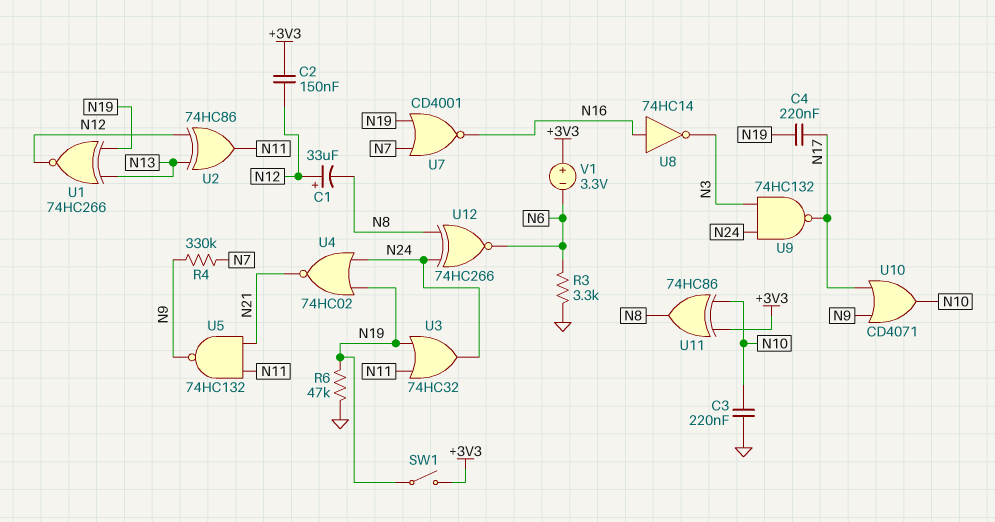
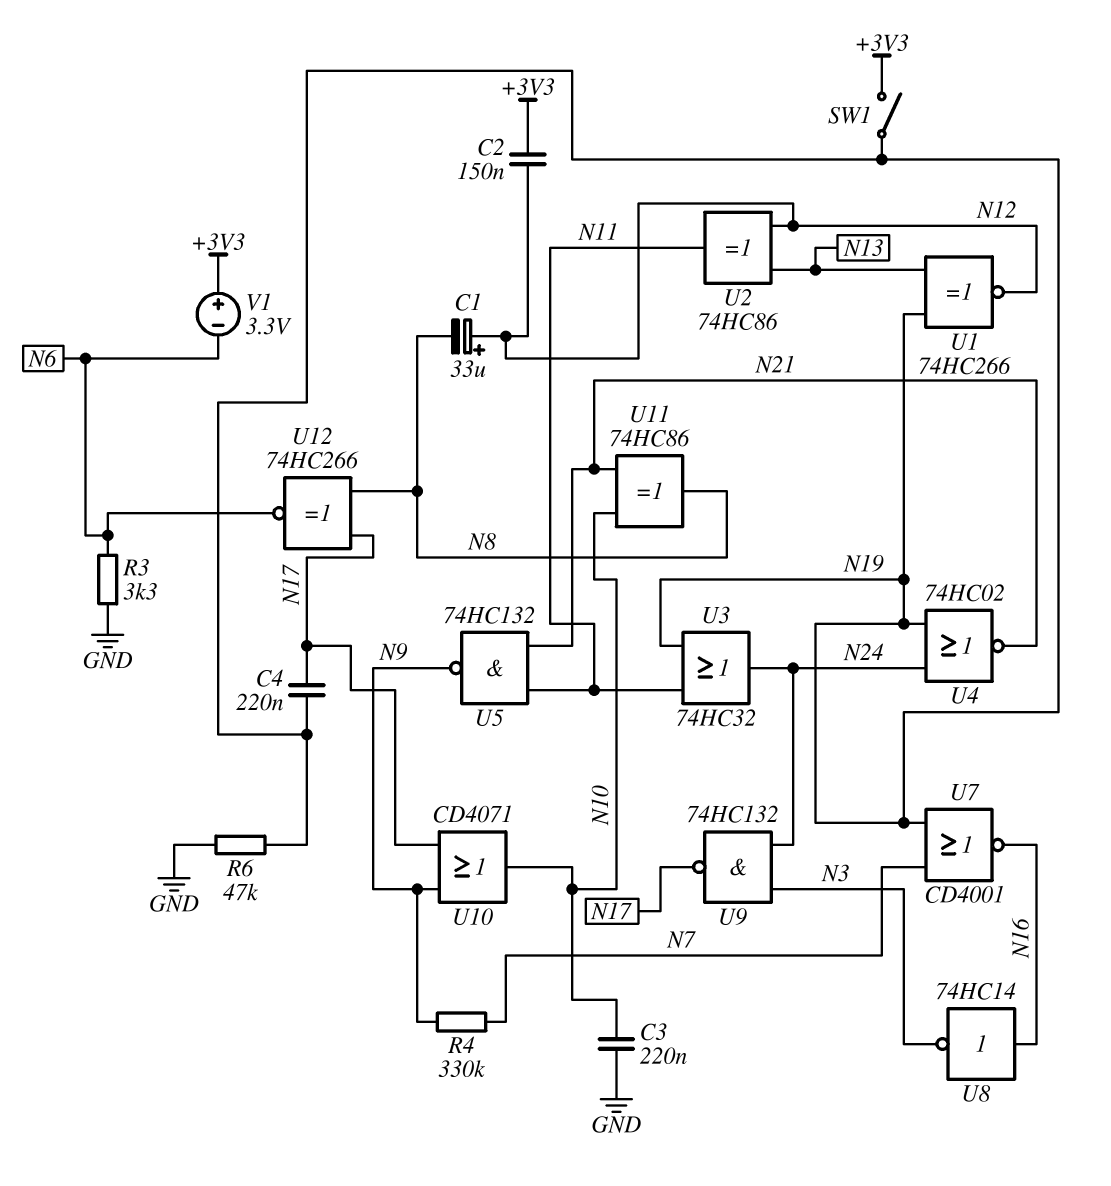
U11: XOR 74HC86 (in +3V3, in N10, out N8) -> XOR 74HC86 (in N10, in N21, out N8)
U12: XNOR 74HC266 (in N8, in N24, out N6) -> XNOR 74HC266 (in N8, in N17, out N6)

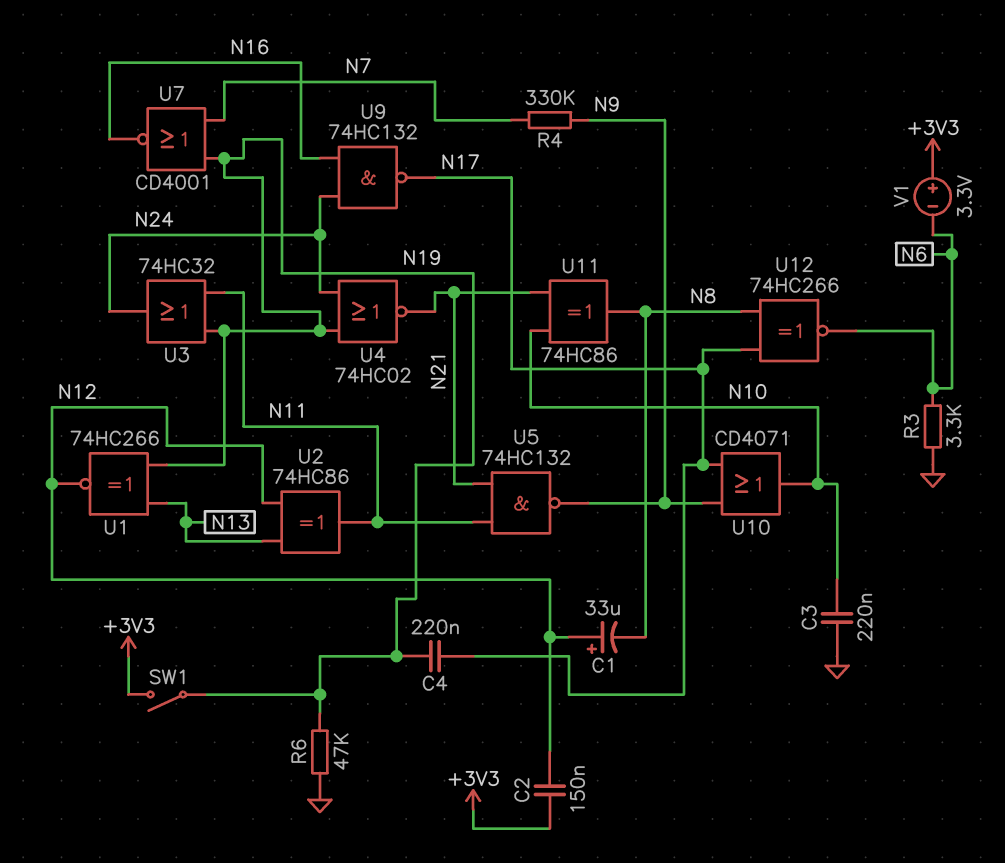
U8: NOT 74HC14 (in N16, out N3) -> none
U9: NAND 74HC132 (in N3, in N24, out N17) -> NAND 74HC132 (in N16, in N24, out N17)

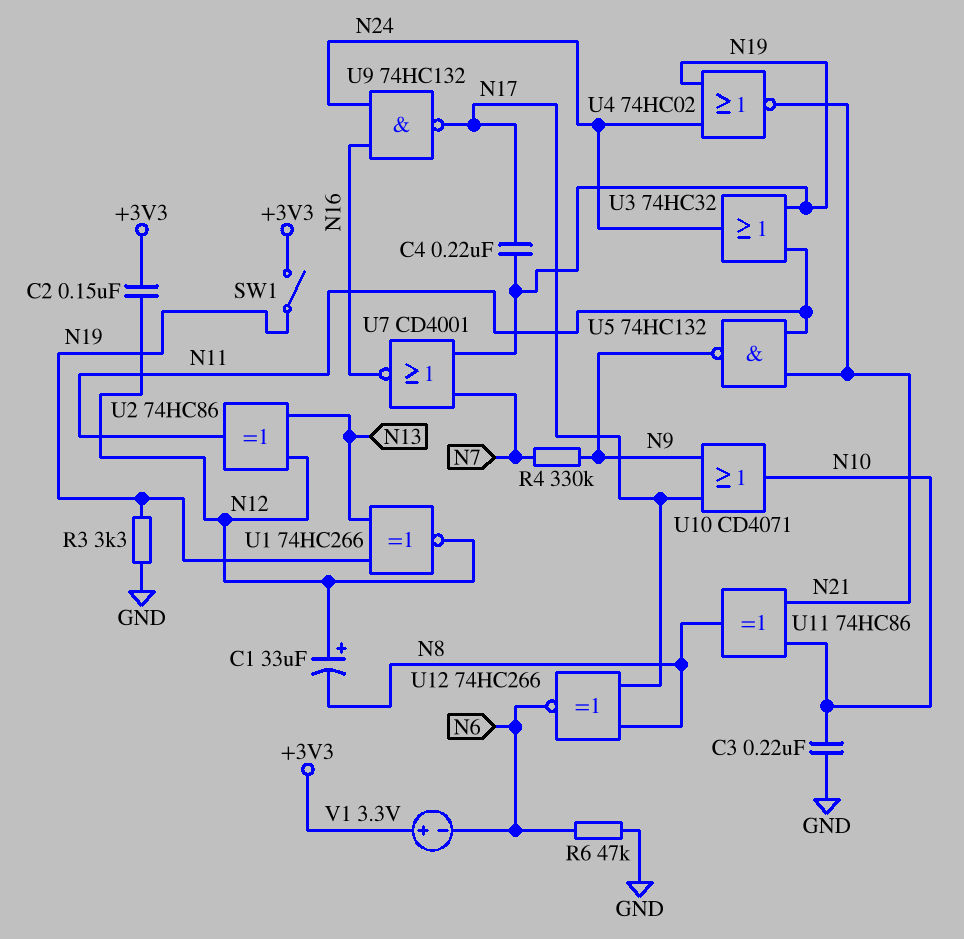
R3: 3.3k (GND, N6) -> 3.3k (GND, N19)
R6: 47k (GND, N19) -> 47k (GND, N6)

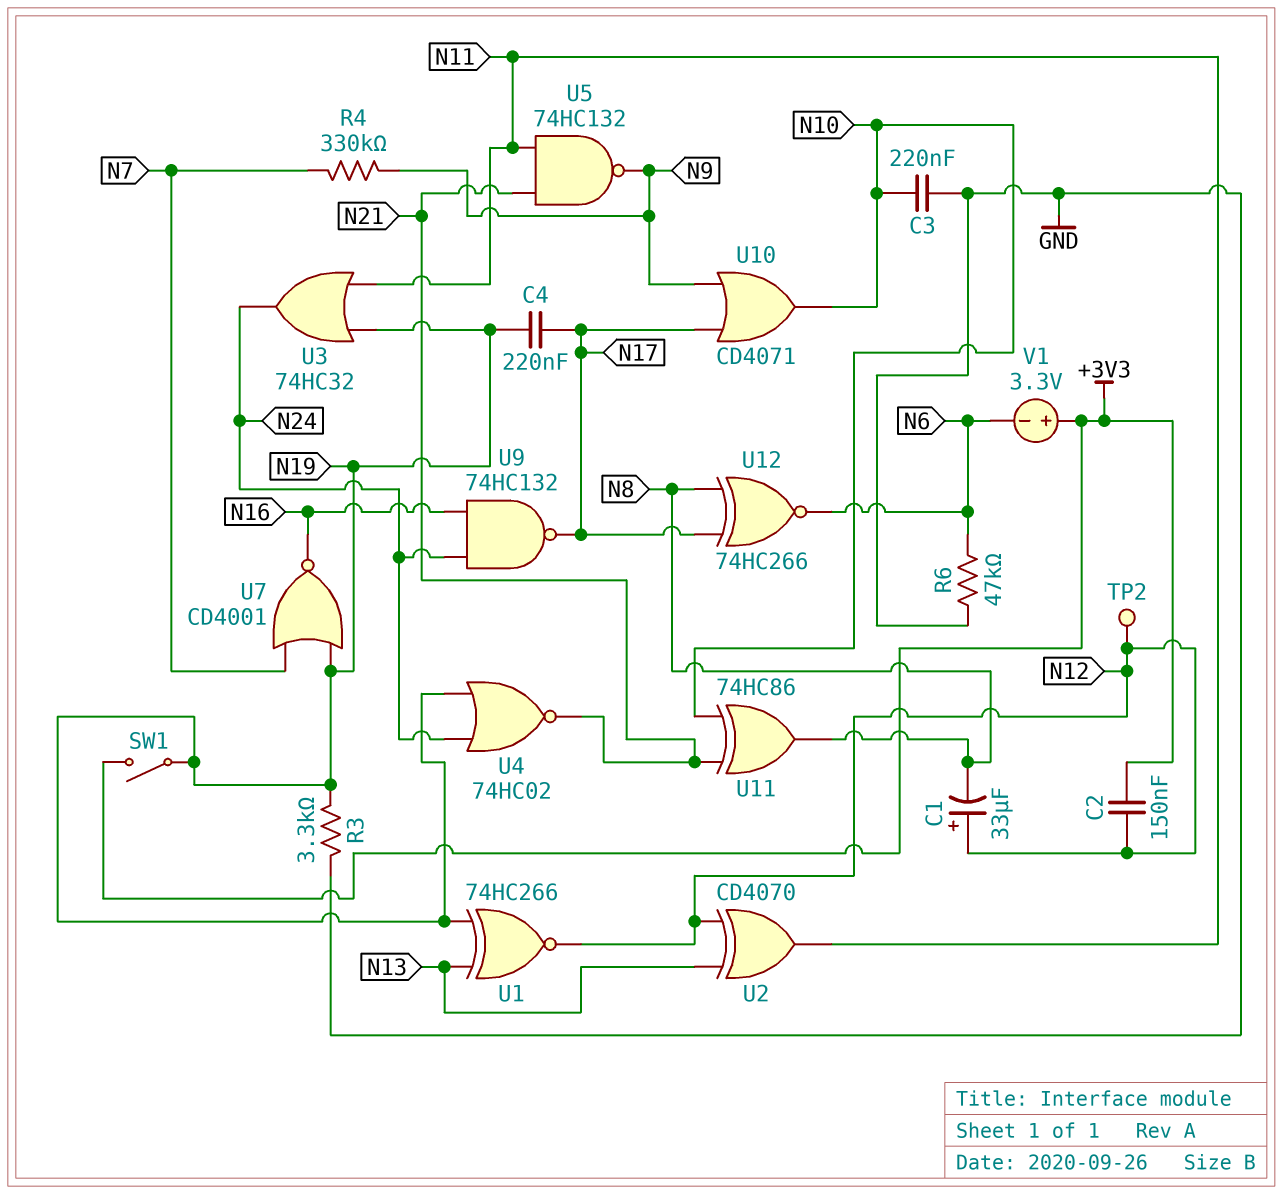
TP2: none -> test point (N12)
U2: XOR 74HC86 (in N12, in N13, out N11) -> XOR CD4070 (in N12, in N13, out N11)

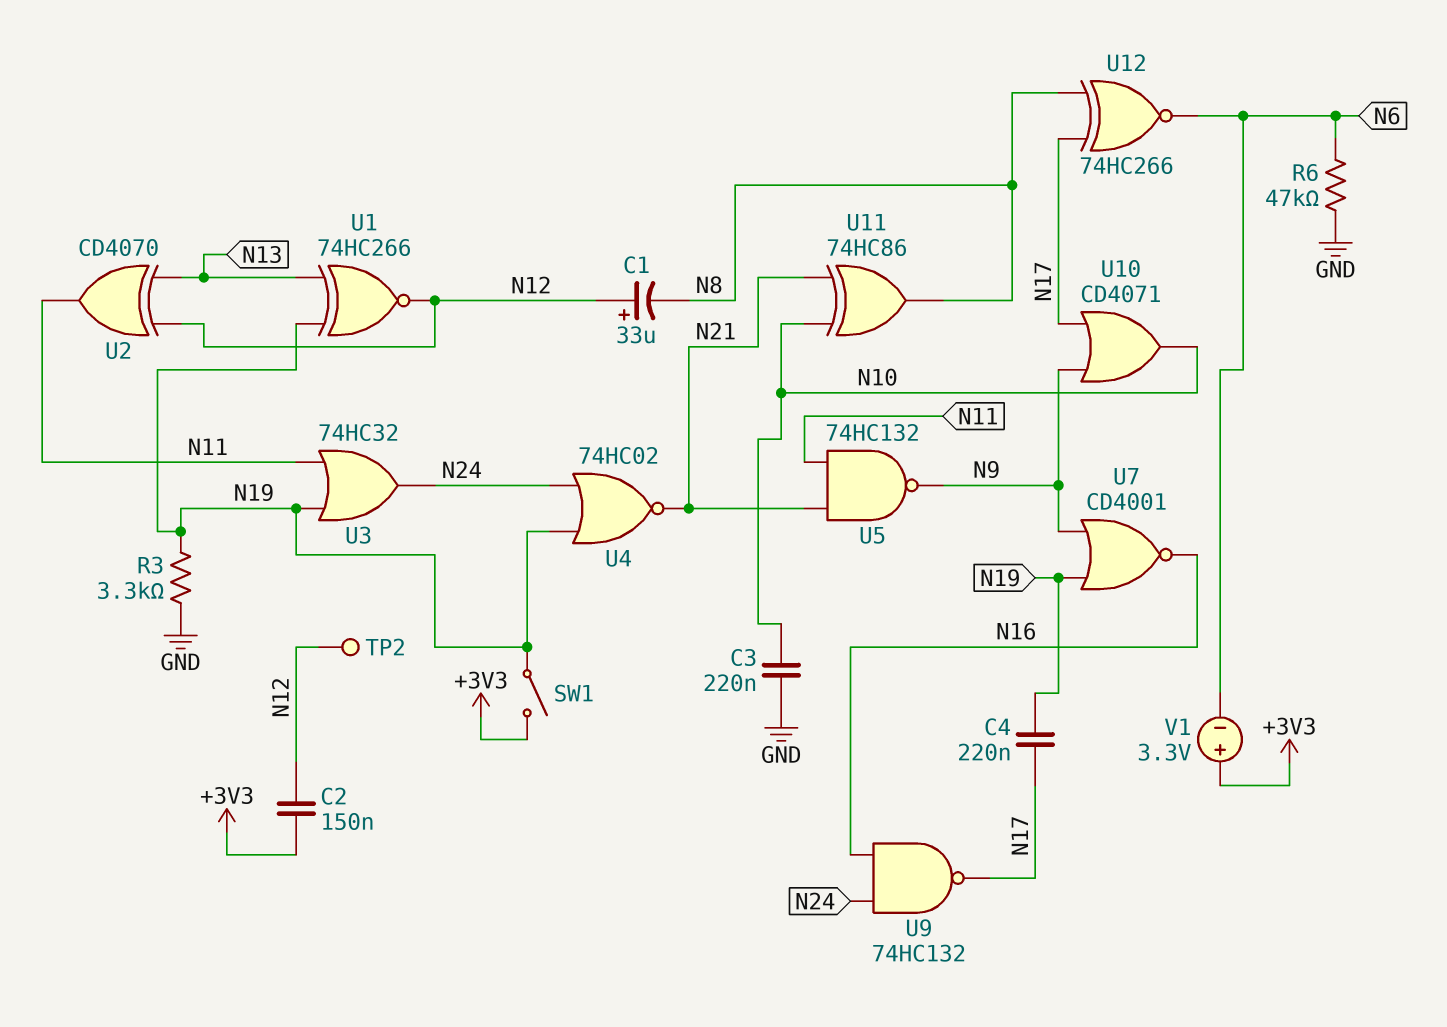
R4: 330k (N7, N9) -> none
U7: NOR CD4001 (in N7, in N19, out N16) -> NOR CD4001 (in N9, in N19, out N16)

